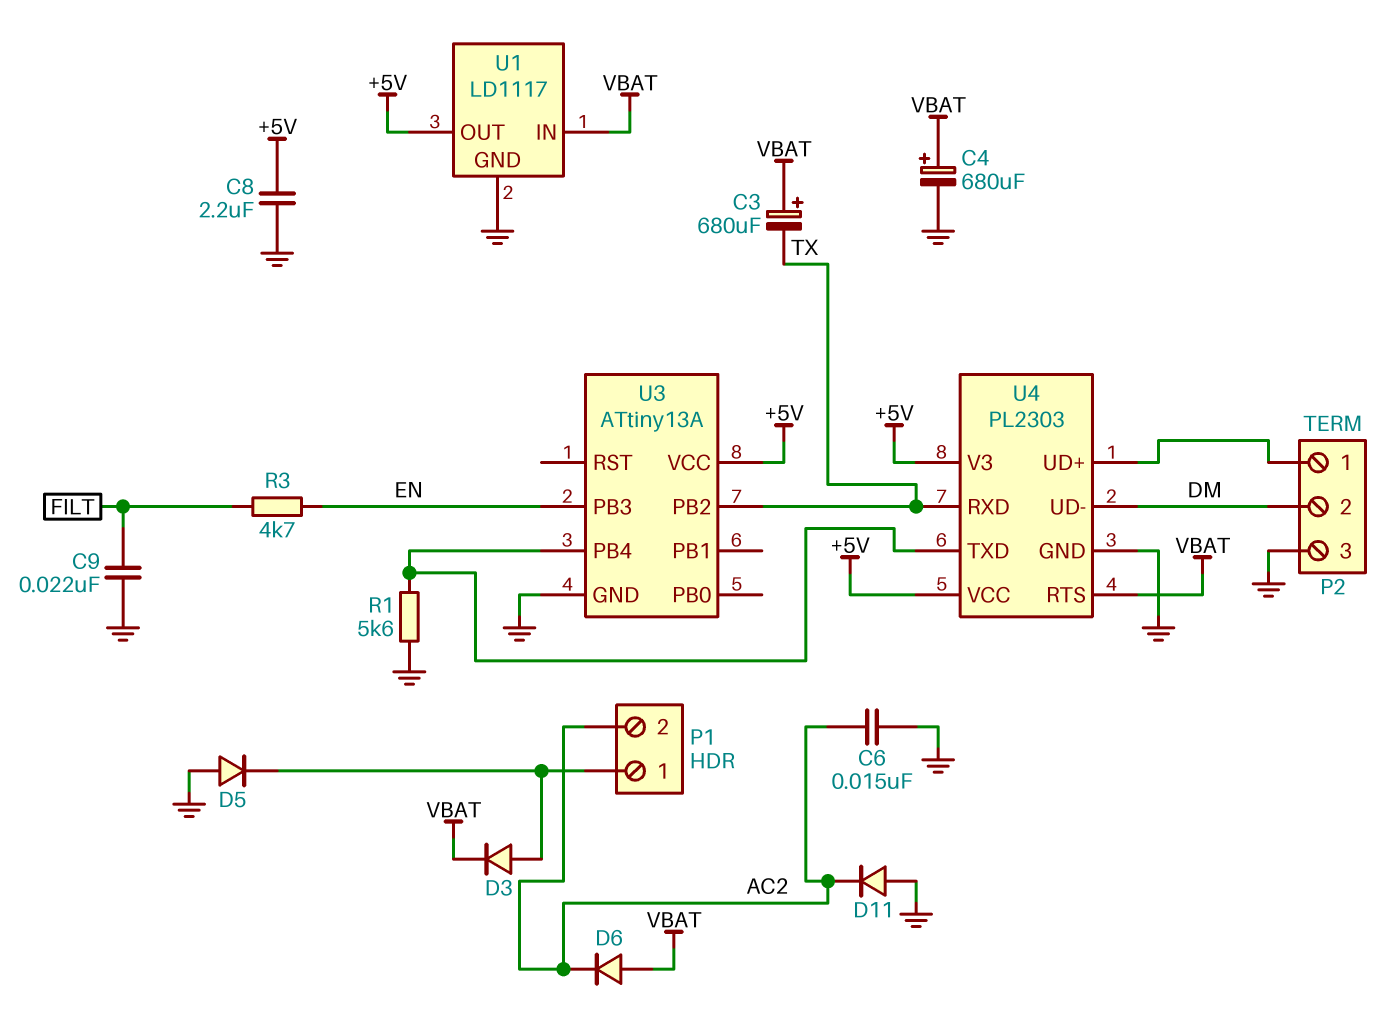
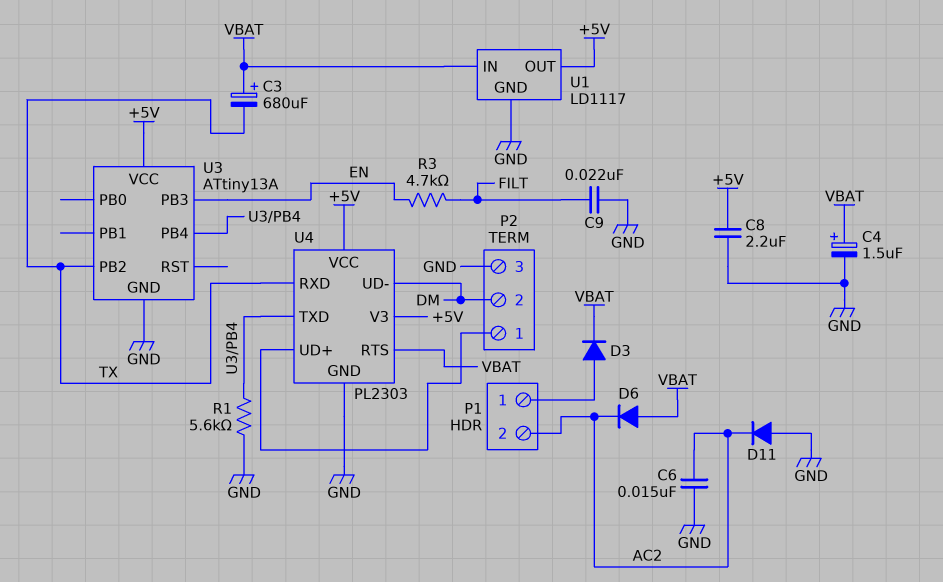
C4: 680uF (plus VBAT, minus GND) -> 1.5uF (plus VBAT, minus GND)
D5: diode (A GND, K P1/1) -> none

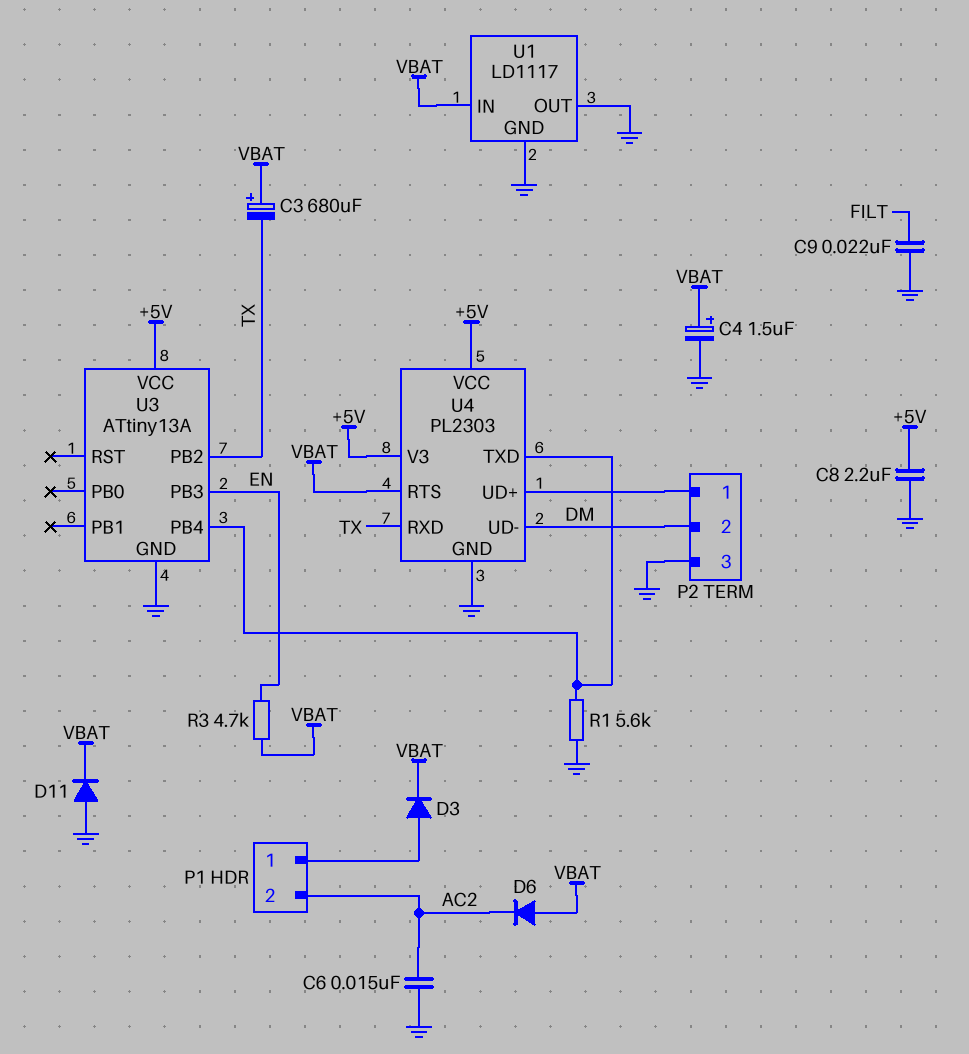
D11: diode (A GND, K AC2) -> diode (A GND, K VBAT)
R3: 4.7k (EN, FILT) -> 4.7k (EN, VBAT)
U1 pin OUT: +5V -> GND

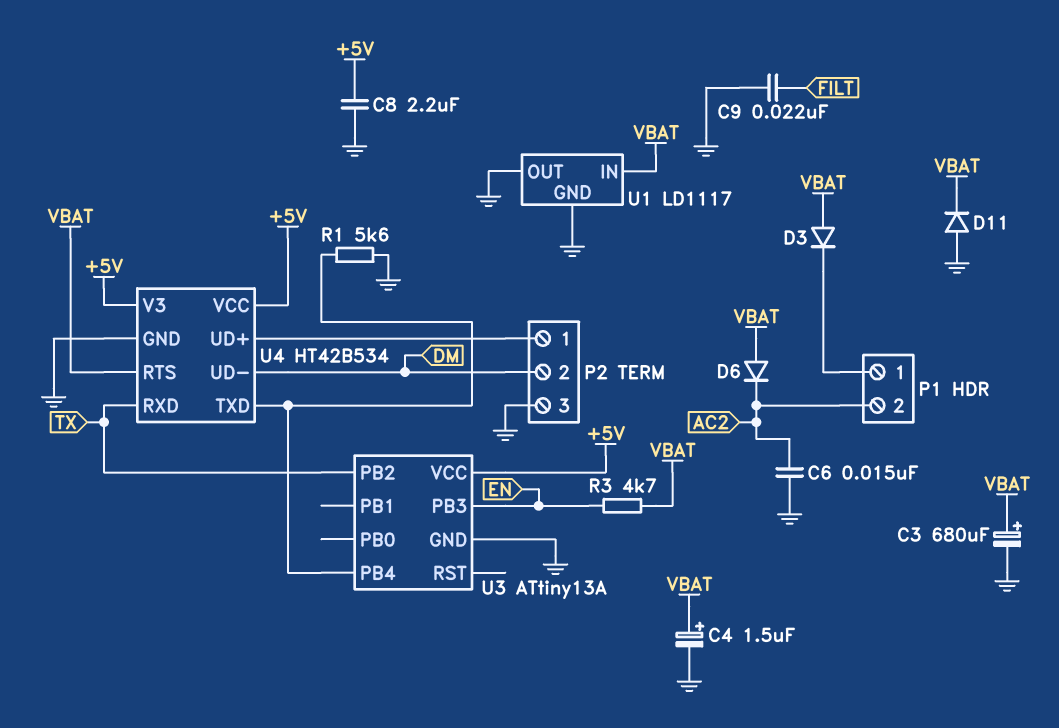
C3: 680uF (plus VBAT, minus TX) -> 680uF (plus VBAT, minus GND)
D3: diode (A P1/1, K VBAT) -> diode (A VBAT, K P1/1)
U4: PL2303 -> HT42B534

